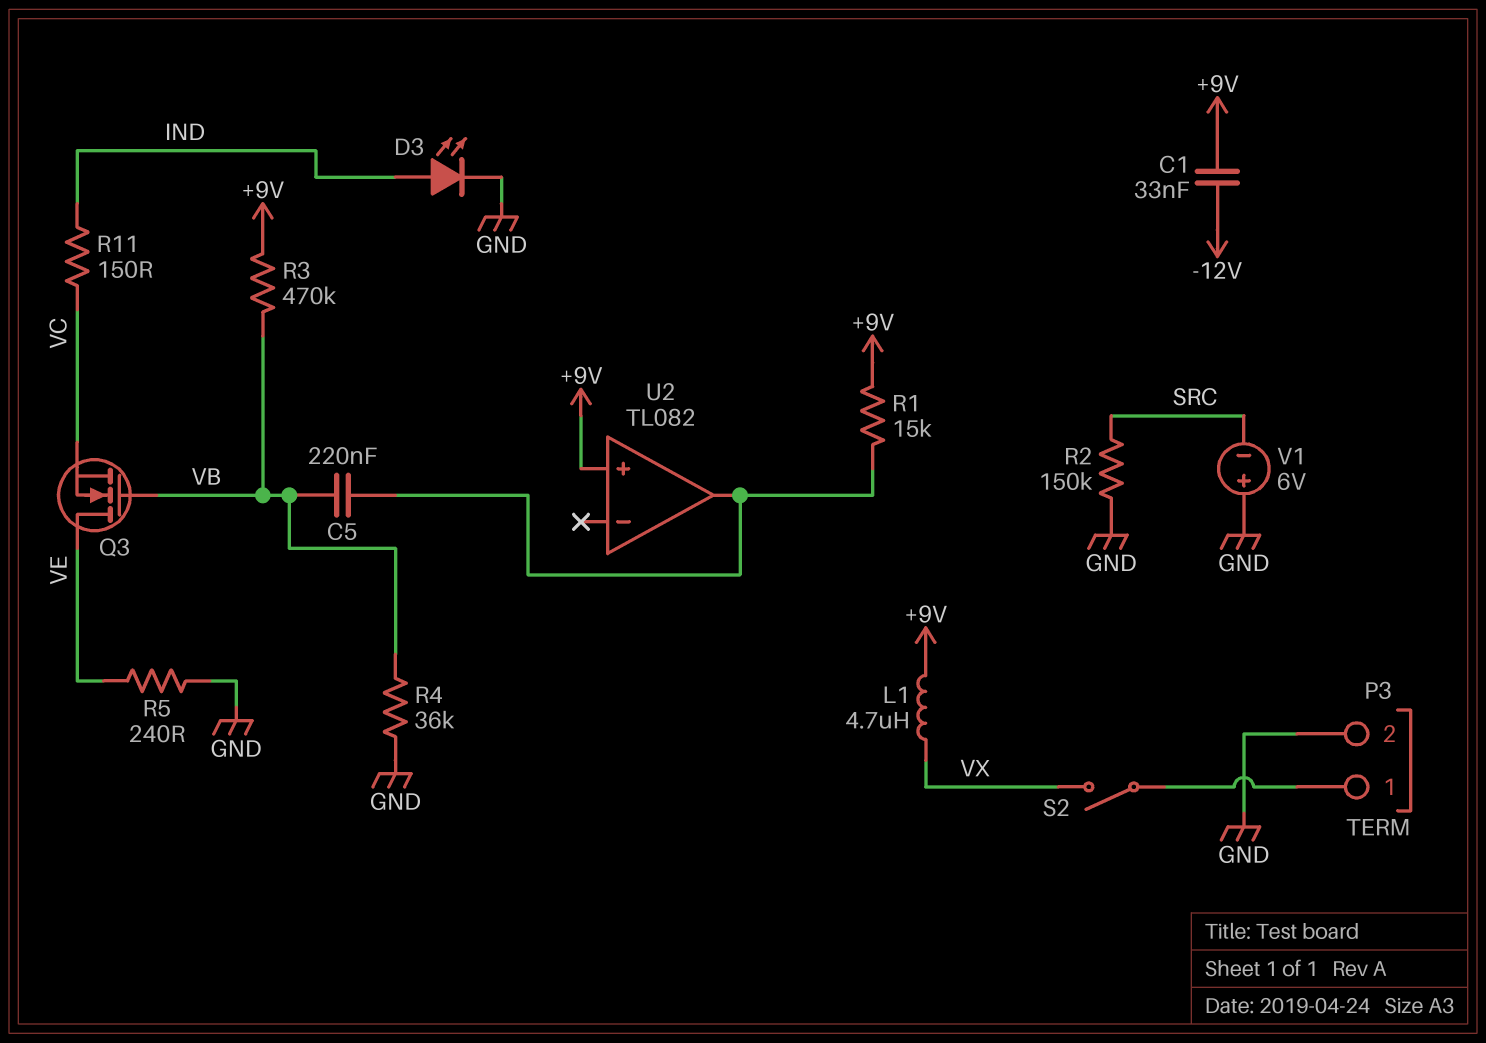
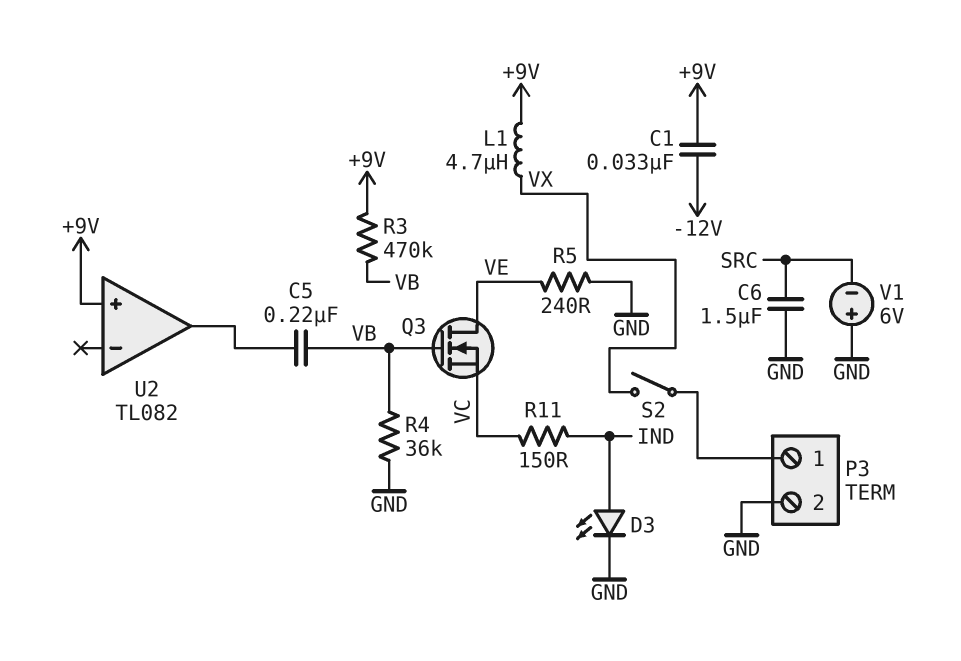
C6: none -> 1.5uF (GND, SRC)
R1: 15k (+9V, U2/out) -> none
R2: 150k (GND, SRC) -> none

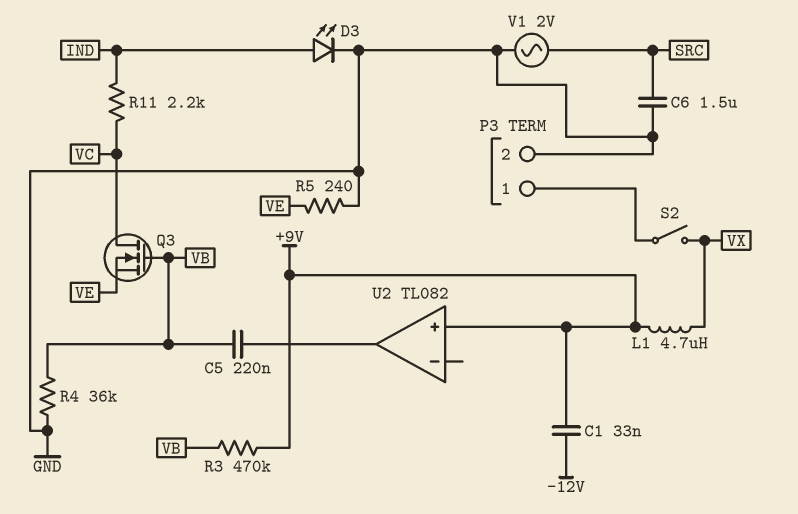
Q3: NMOS (G VB, D VE, S VC) -> NMOS (G VB, D VC, S VE)
R11: 150 (IND, VC) -> 2.2k (IND, VC)
V1: 6V (plus GND, minus SRC) -> AC 2V (GND, SRC)

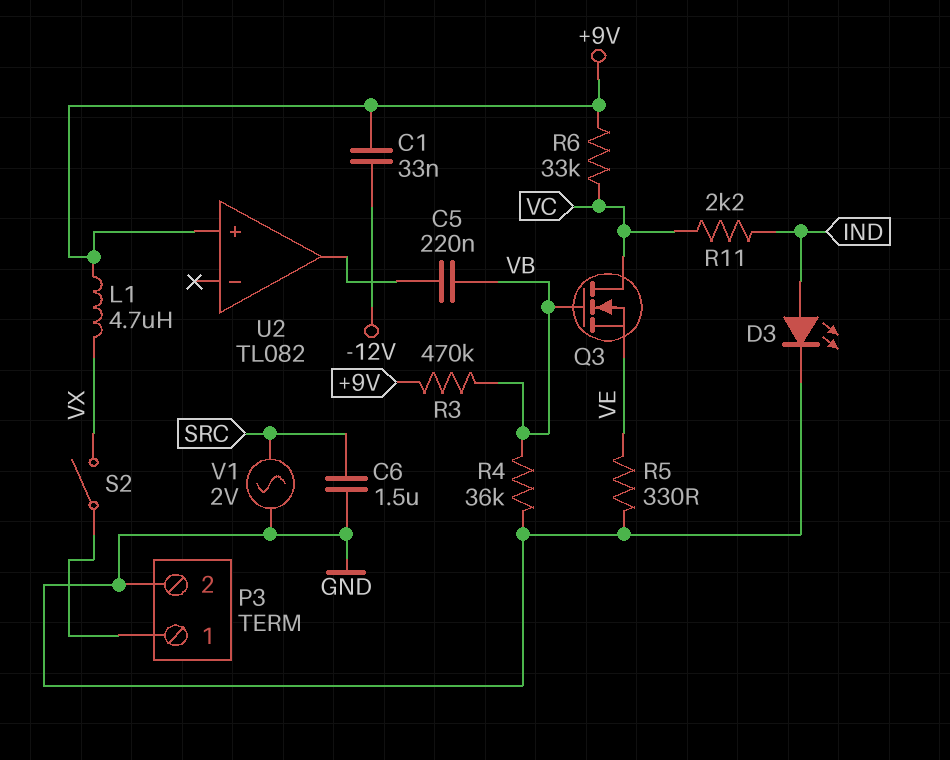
R5: 240 (GND, VE) -> 330 (GND, VE)
R6: none -> 33k (+9V, VC)

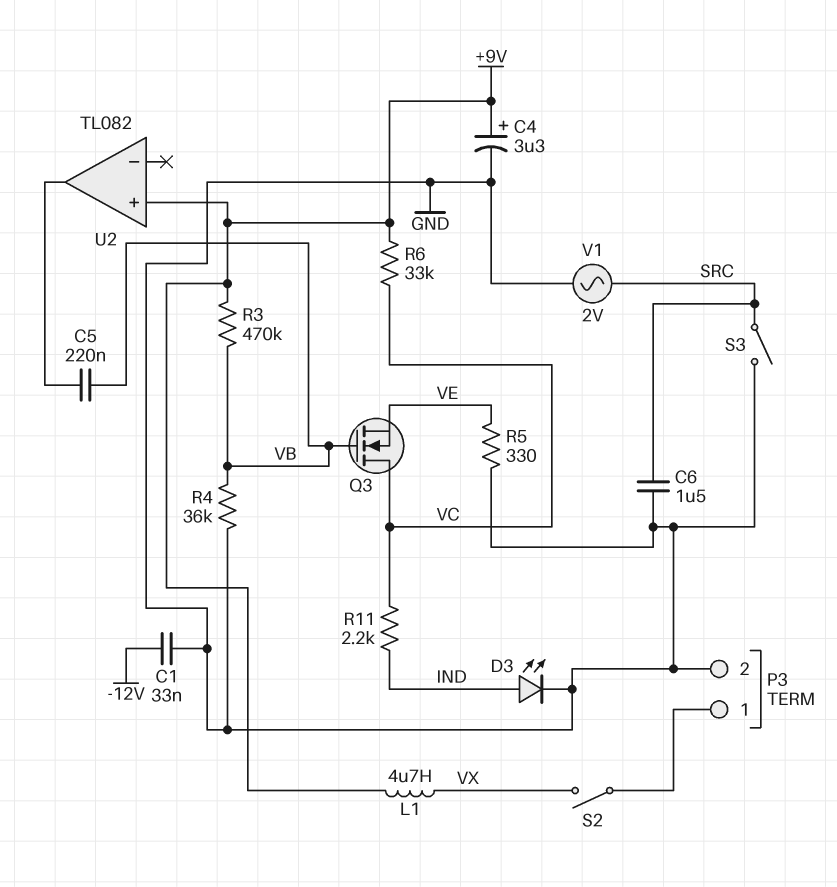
C1: 33nF (+9V, -12V) -> 33nF (-12V, GND)
C4: none -> 3.3uF (plus +9V, minus GND)
S3: none -> switch (GND, SRC)

